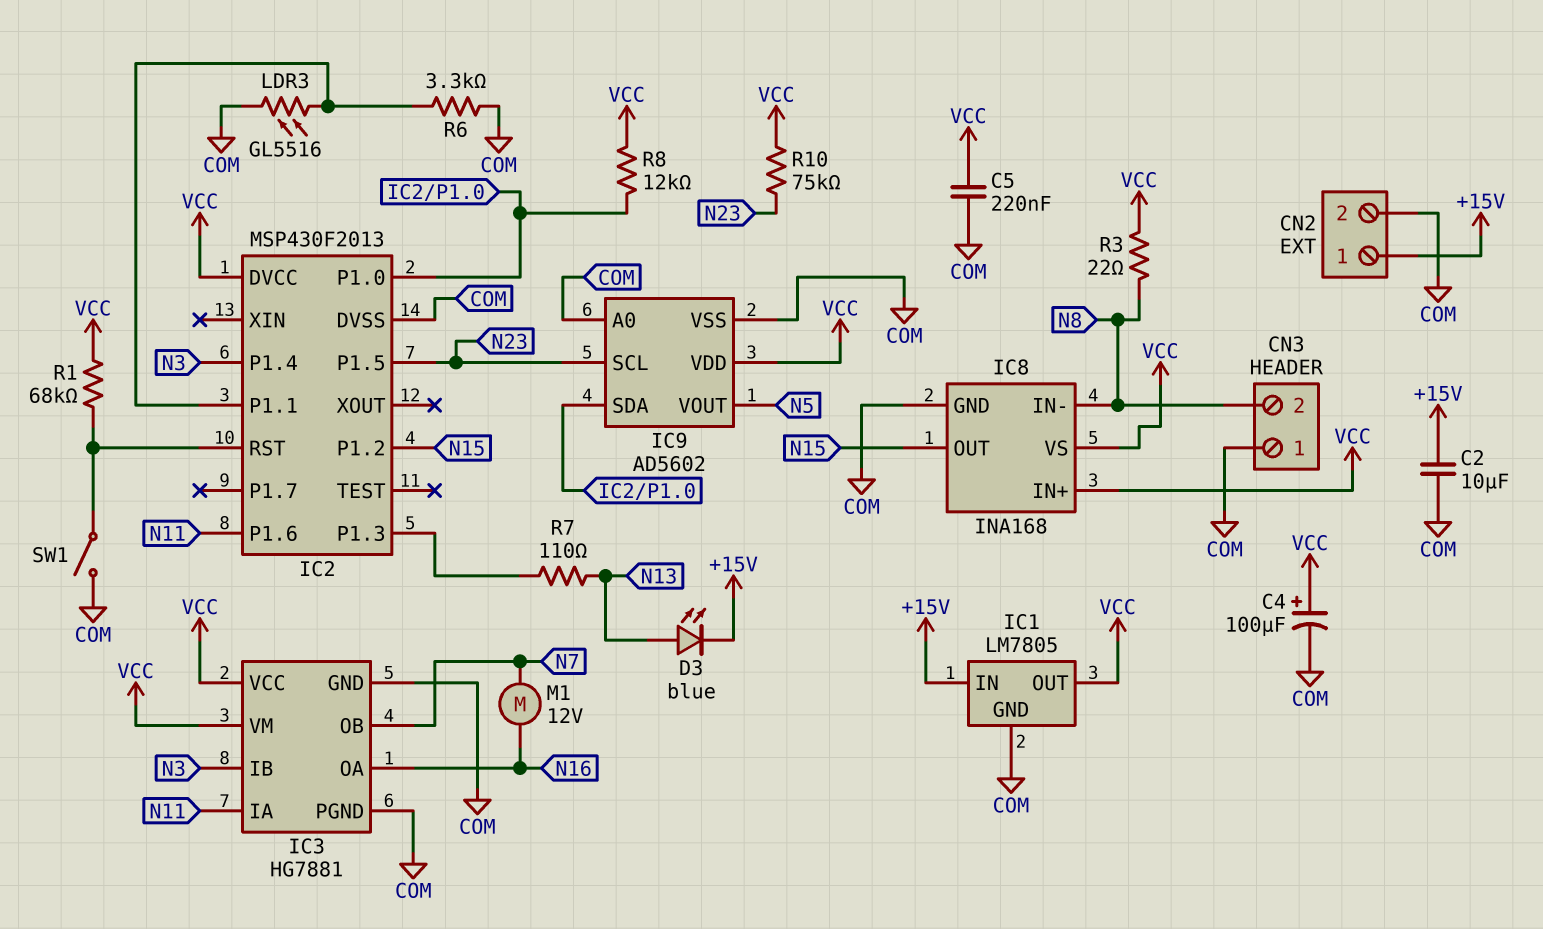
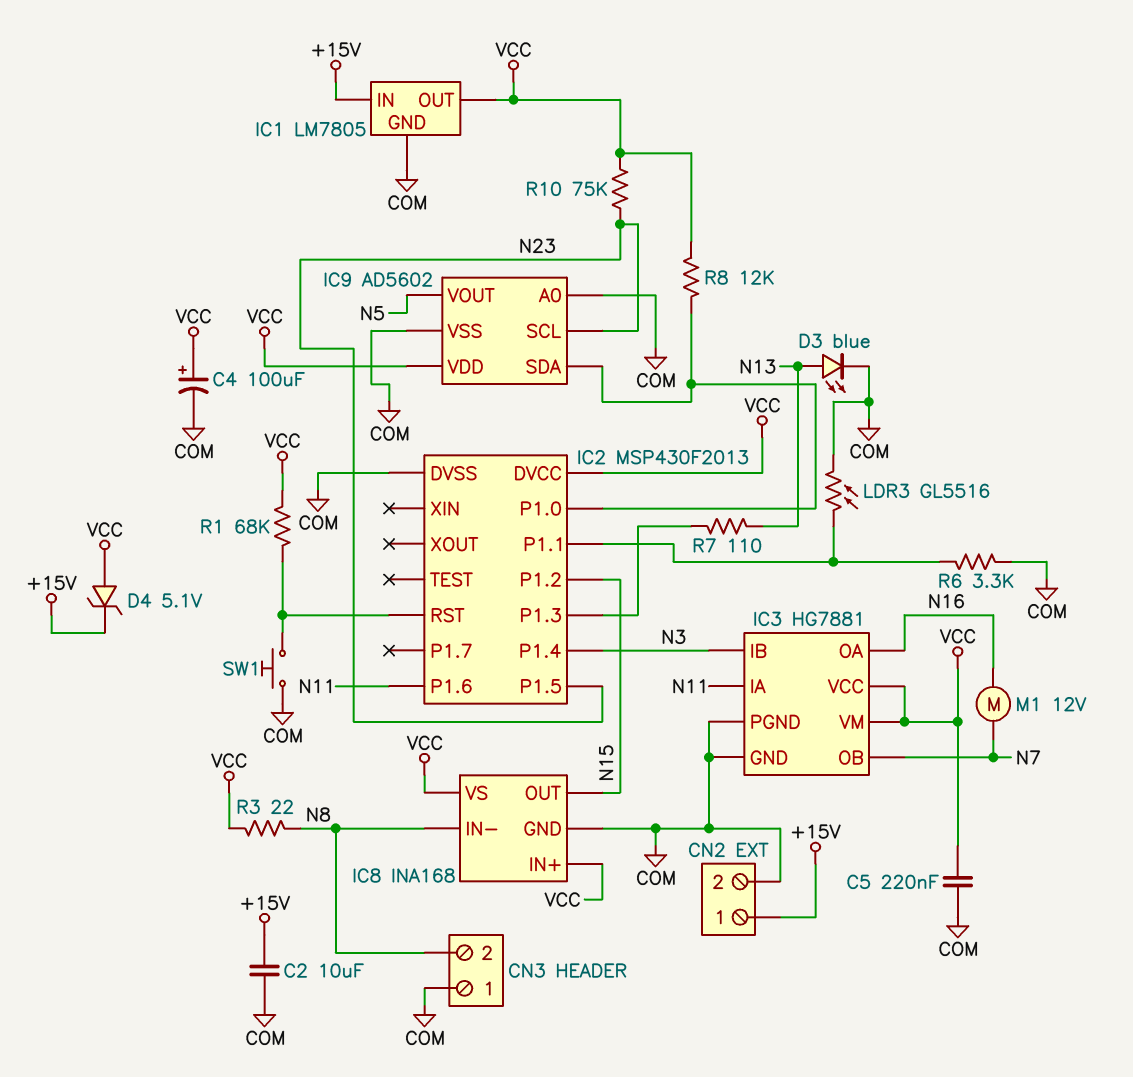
D3: LED blue (A N13, K +15V) -> LED blue (A N13, K COM)
D4: none -> zener 5.1V (A VCC, K +15V)
SW1: switch (COM, IC2/RST) -> button (COM, IC2/RST)

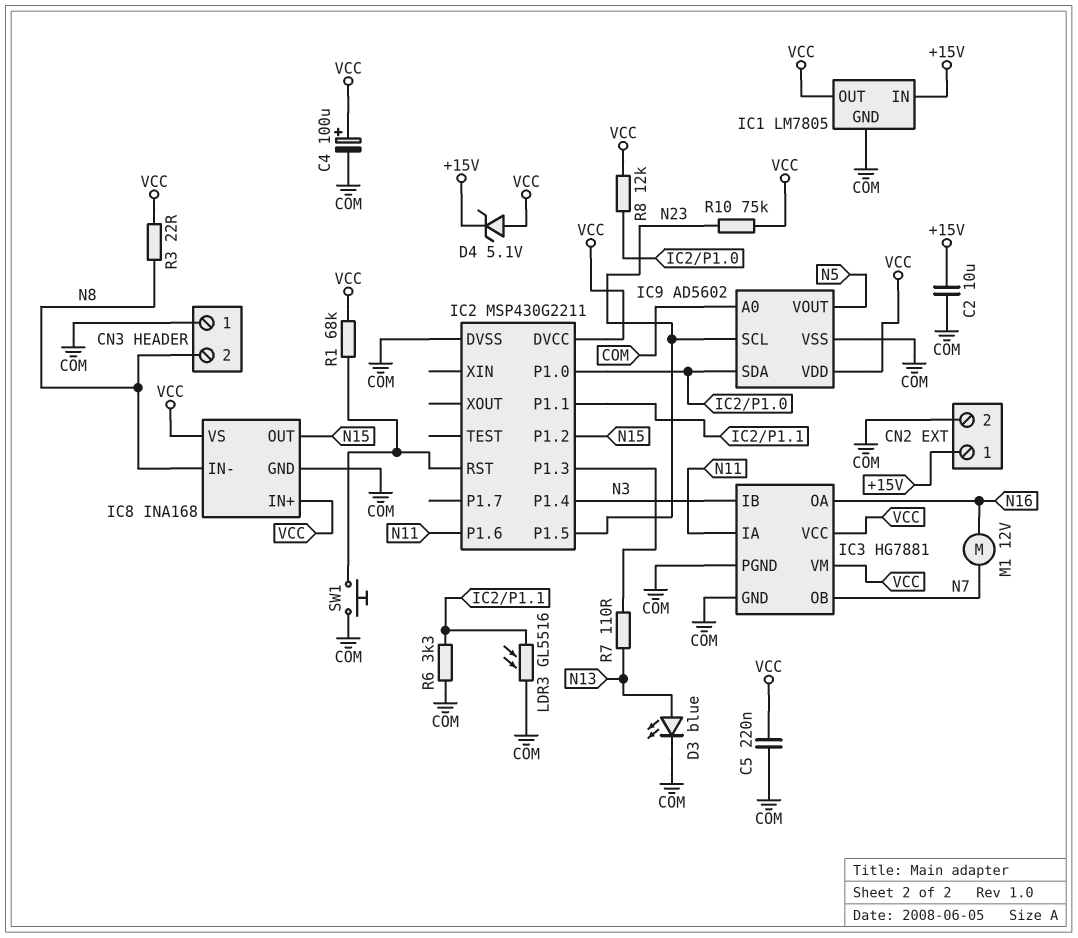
IC2: MSP430F2013 -> MSP430G2211

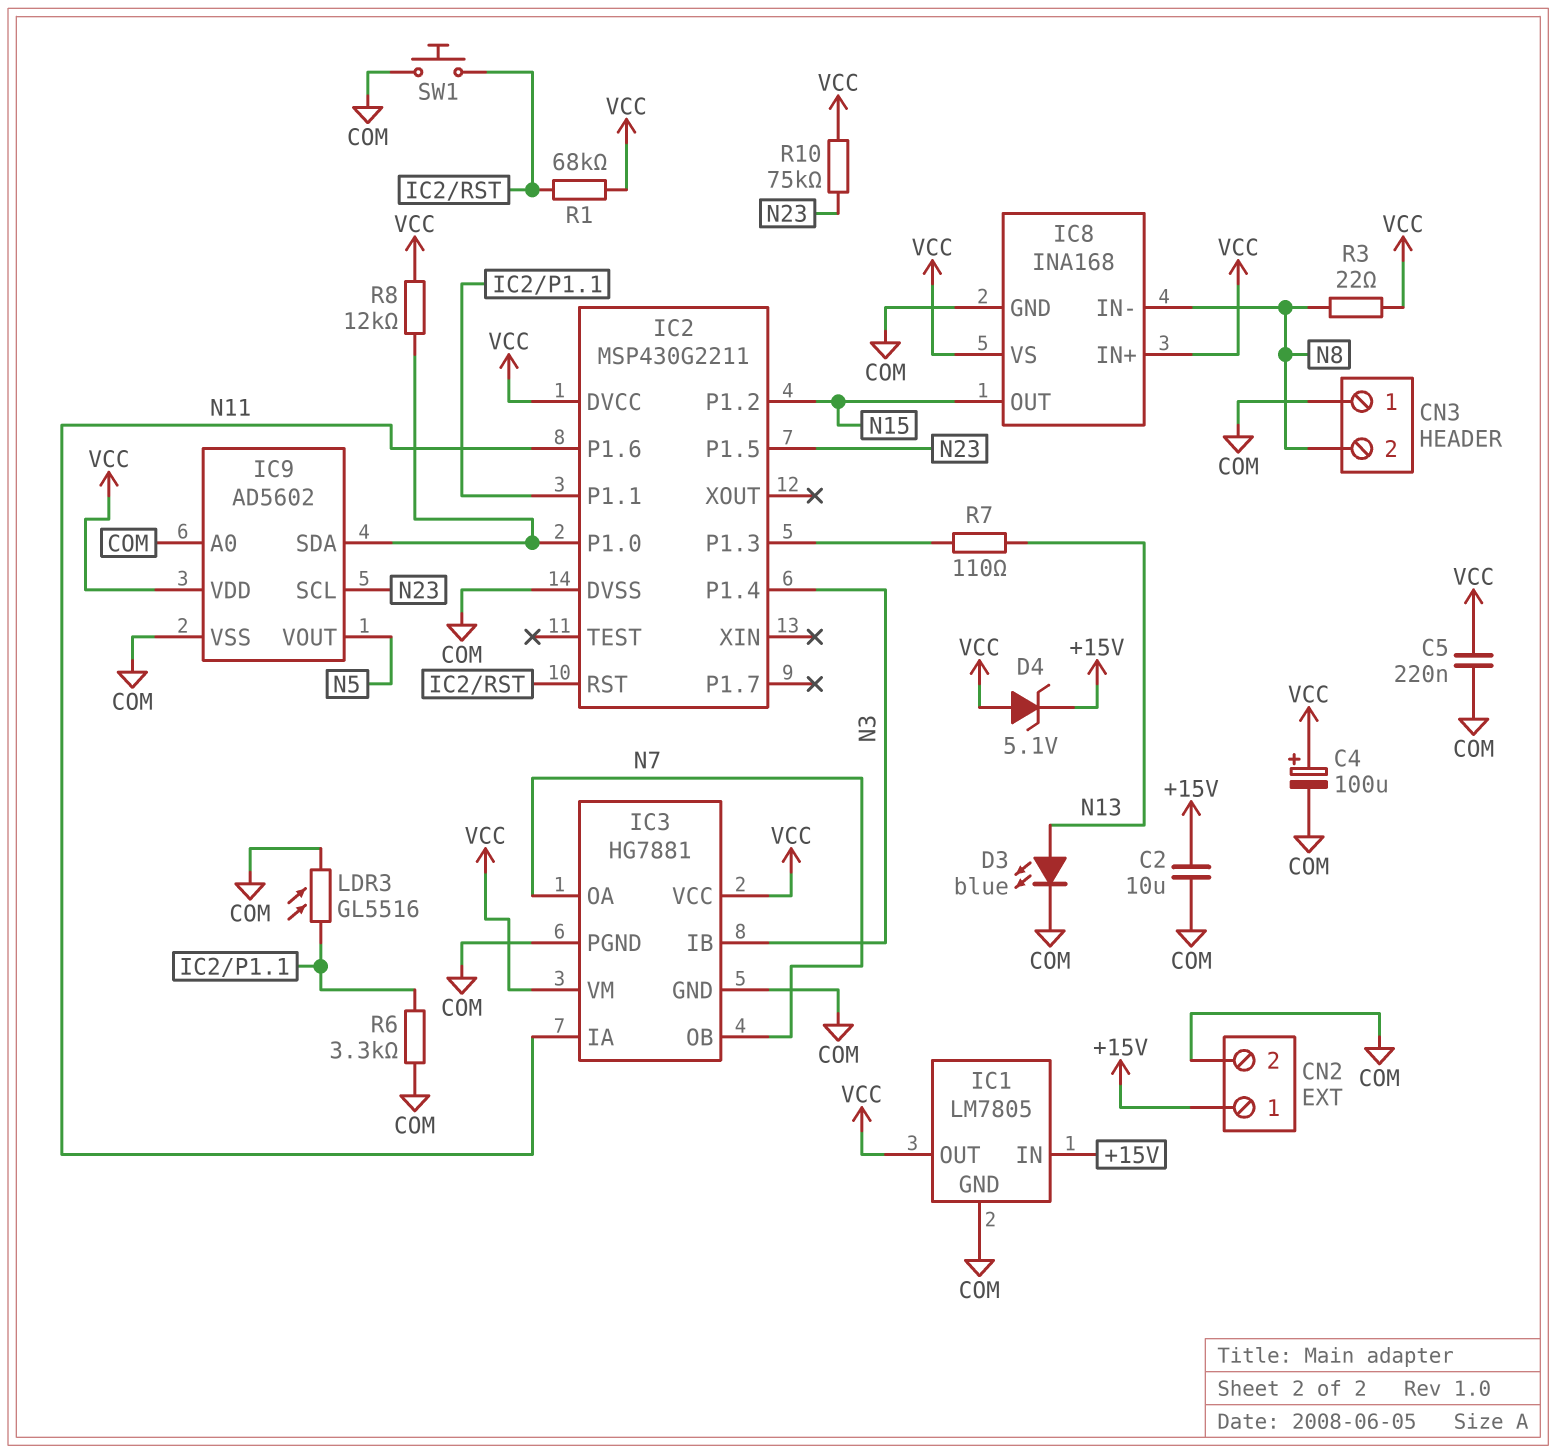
IC3 pin OA: N16 -> N7
M1: motor 12V (N7, N16) -> none

